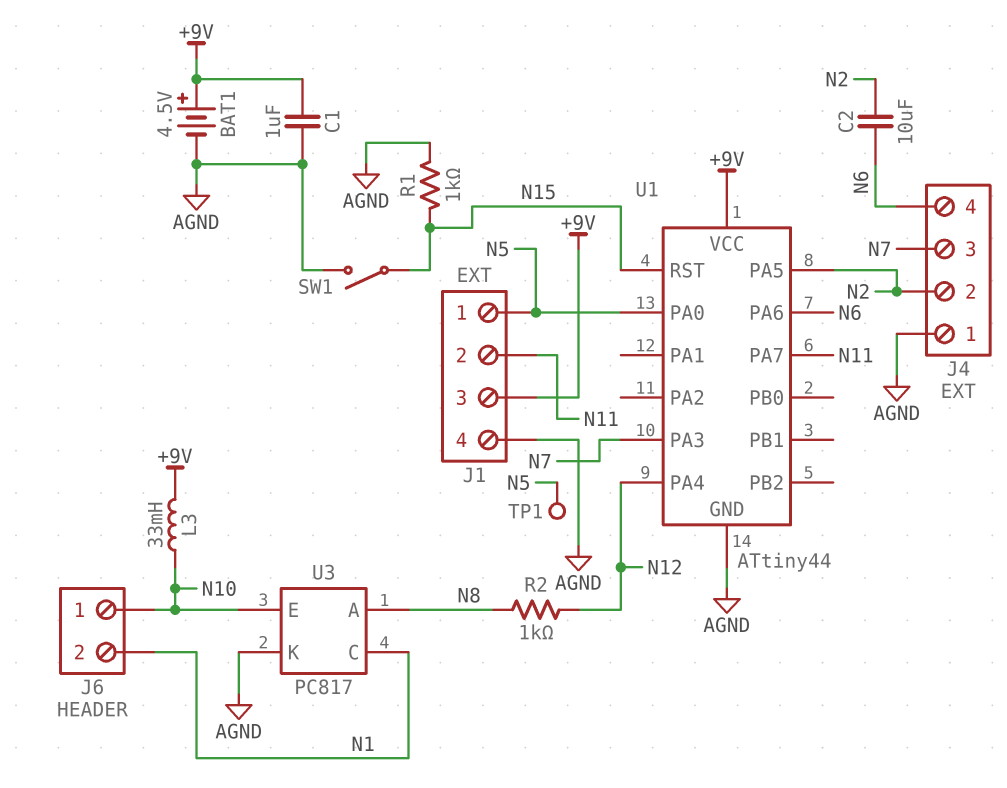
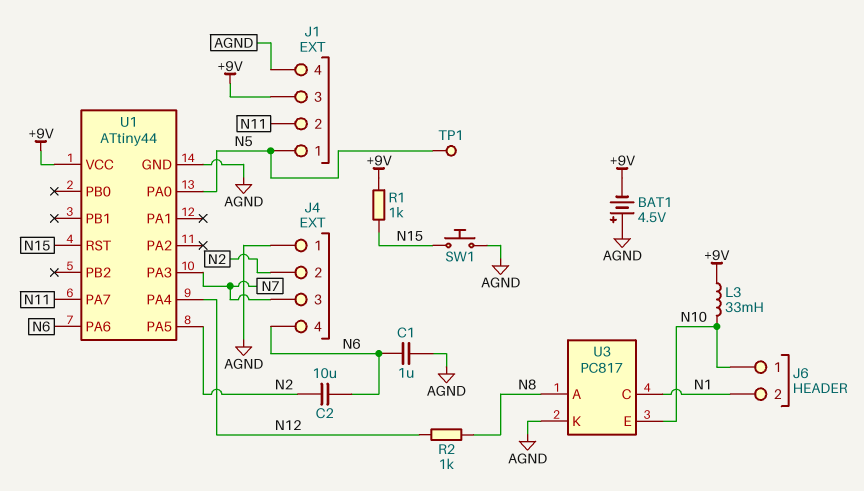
BAT1: 4.5V (plus +9V, minus AGND) -> 4.5V (plus AGND, minus +9V)
C1: 1uF (+9V, AGND) -> 1uF (AGND, N6)
R1: 1k (AGND, N15) -> 1k (+9V, N15)
SW1: switch (AGND, N15) -> button (AGND, N15)

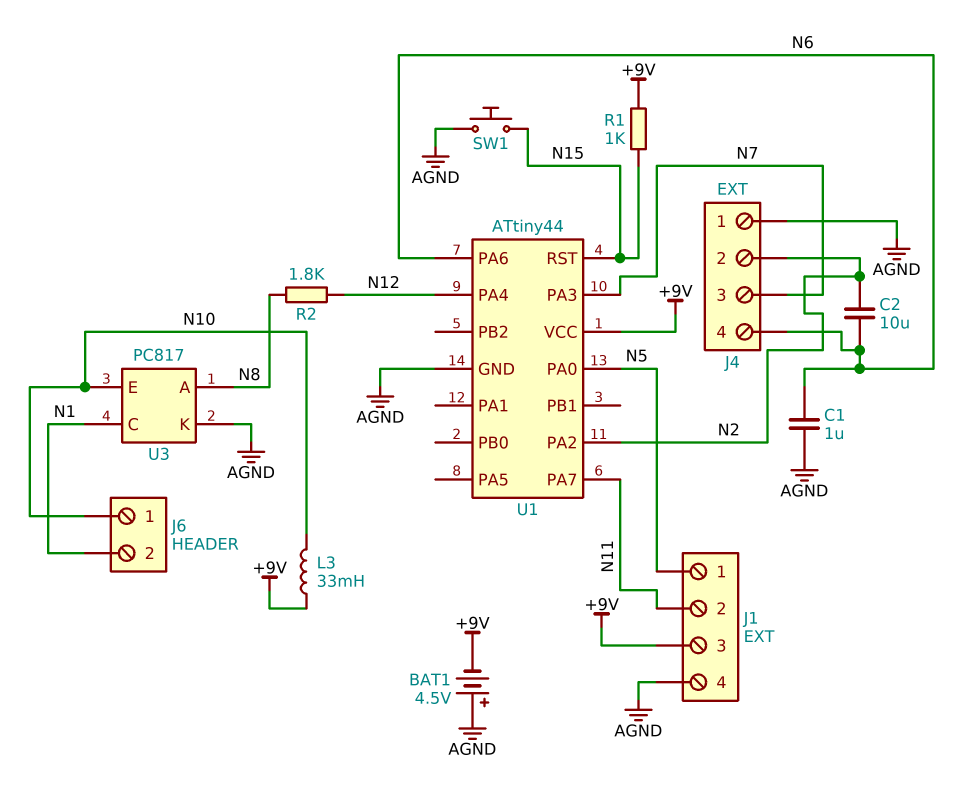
R2: 1k (N8, N12) -> 1.8k (N8, N12)
TP1: test point (N5) -> none
U1 pin PA2: none -> N2
U1 pin PA5: N2 -> none

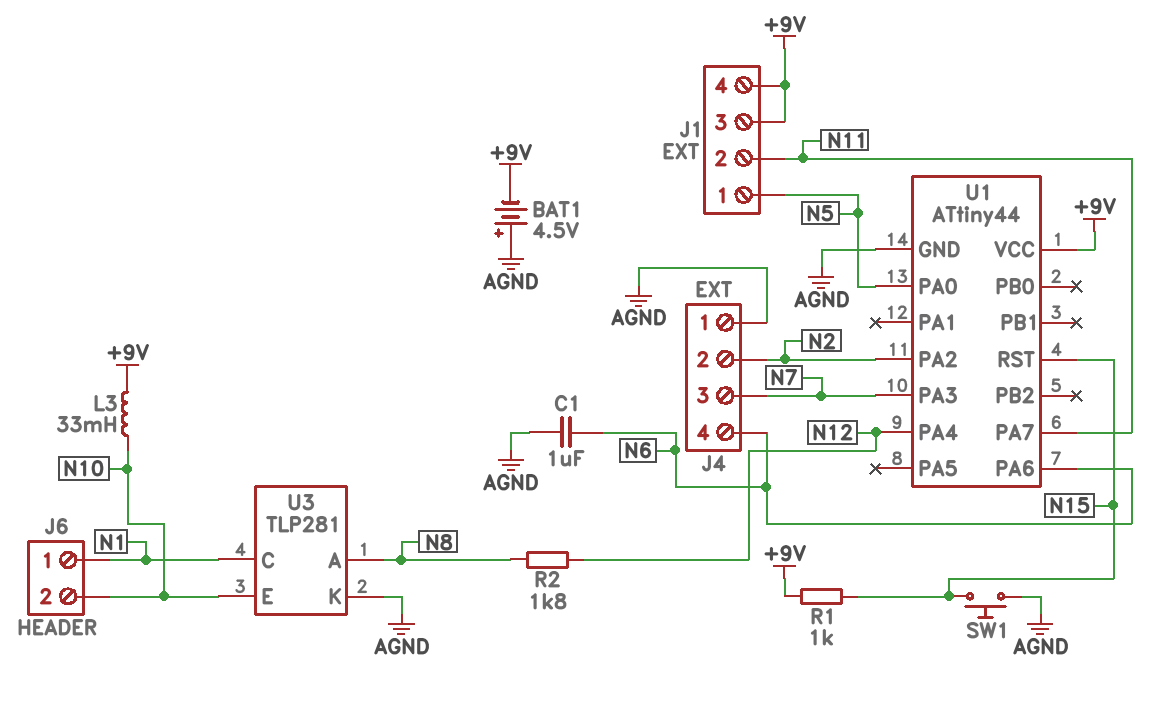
C2: 10uF (N2, N6) -> none
J1 pin 4: AGND -> +9V
J6 pin 1: N10 -> N1
J6 pin 2: N1 -> N10
U3: PC817 -> TLP281

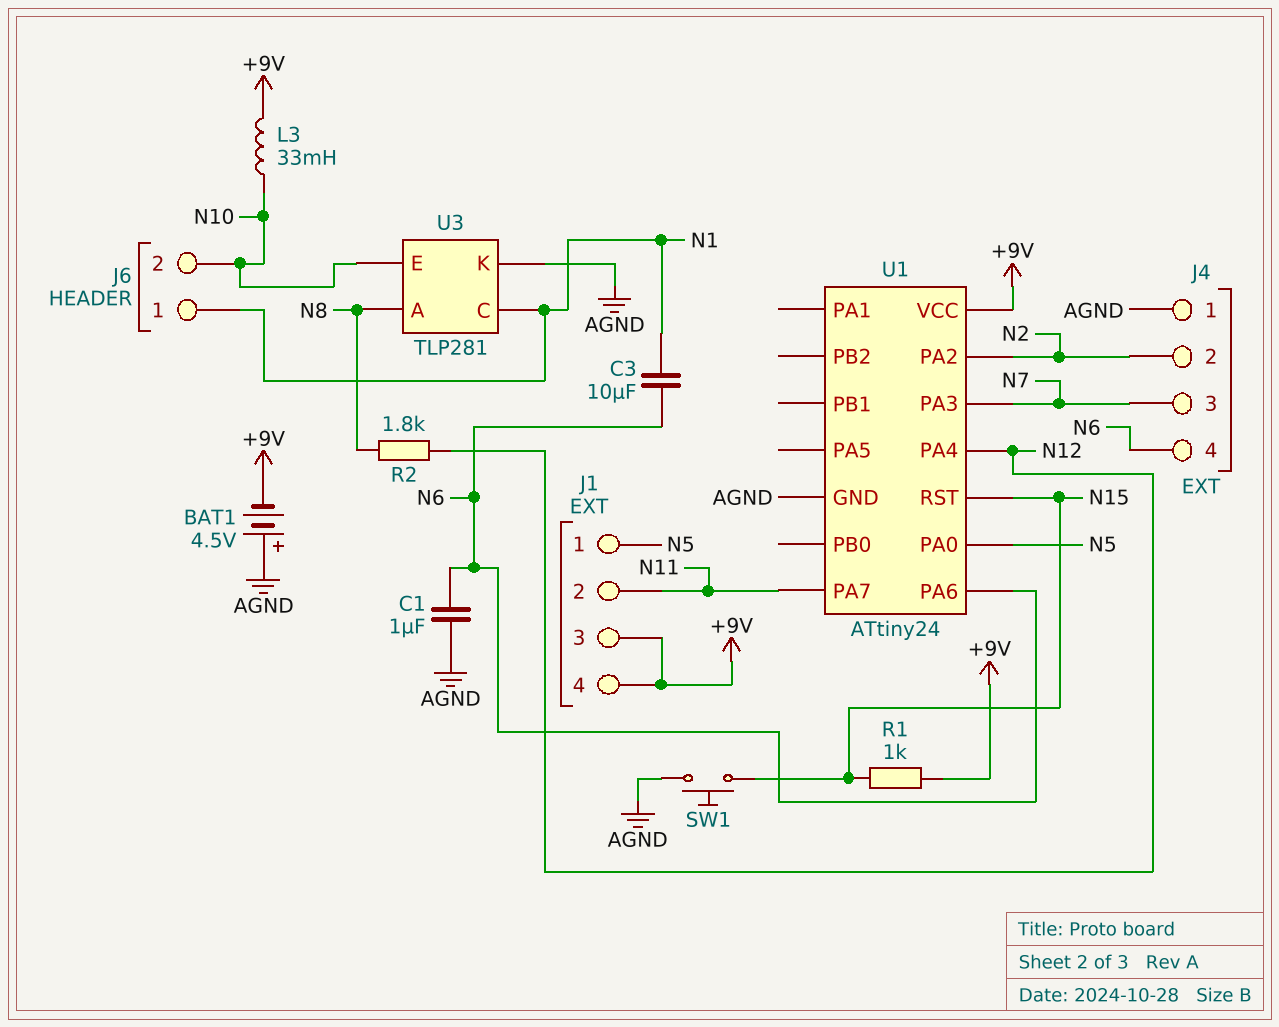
C3: none -> 10uF (N1, N6)
U1: ATtiny44 -> ATtiny24

